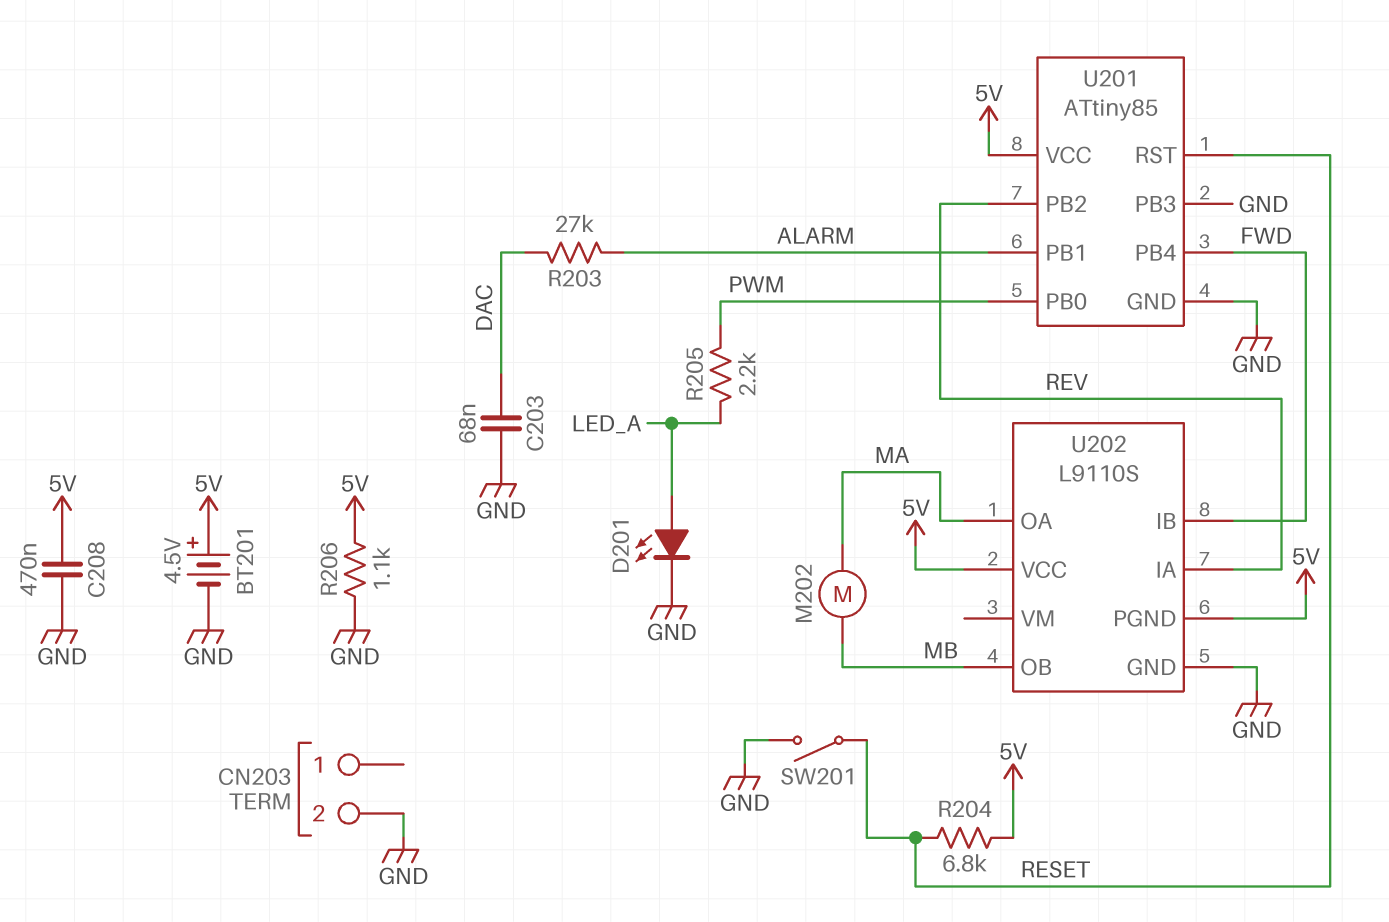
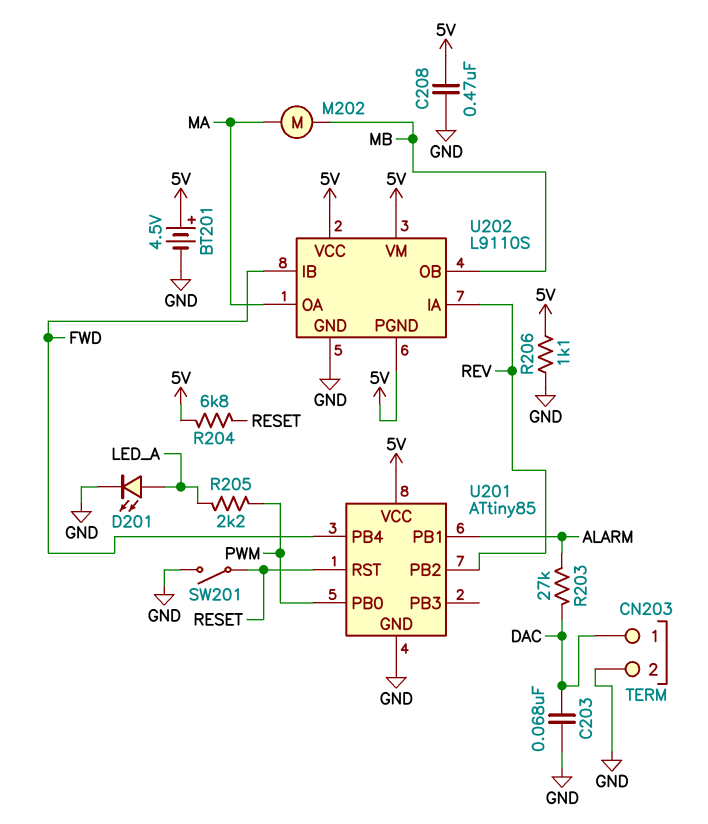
CN203 pin 1: none -> DAC
U201 pin PB3: GND -> none
U202 pin VM: none -> 5V

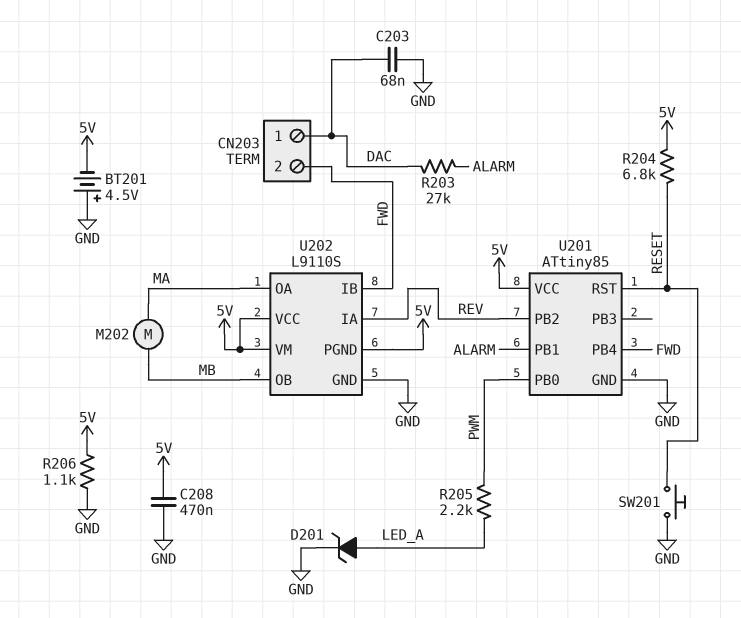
BT201: 4.5V (plus 5V, minus GND) -> 4.5V (plus GND, minus 5V)
CN203 pin 2: GND -> FWD
D201: LED (A LED_A, K GND) -> zener (A LED_A, K GND)
SW201: switch (GND, RESET) -> button (GND, RESET)

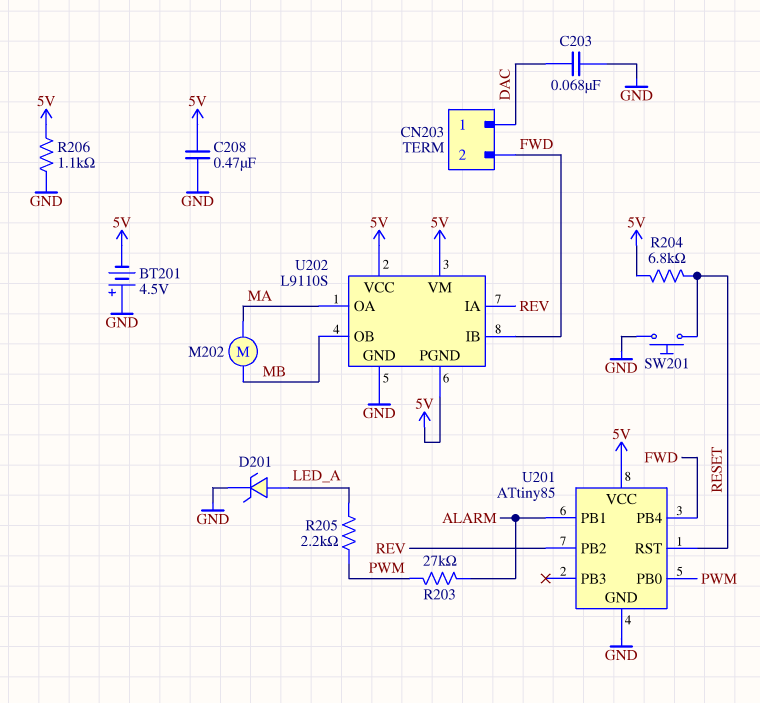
R203: 27k (ALARM, DAC) -> 27k (ALARM, PWM)

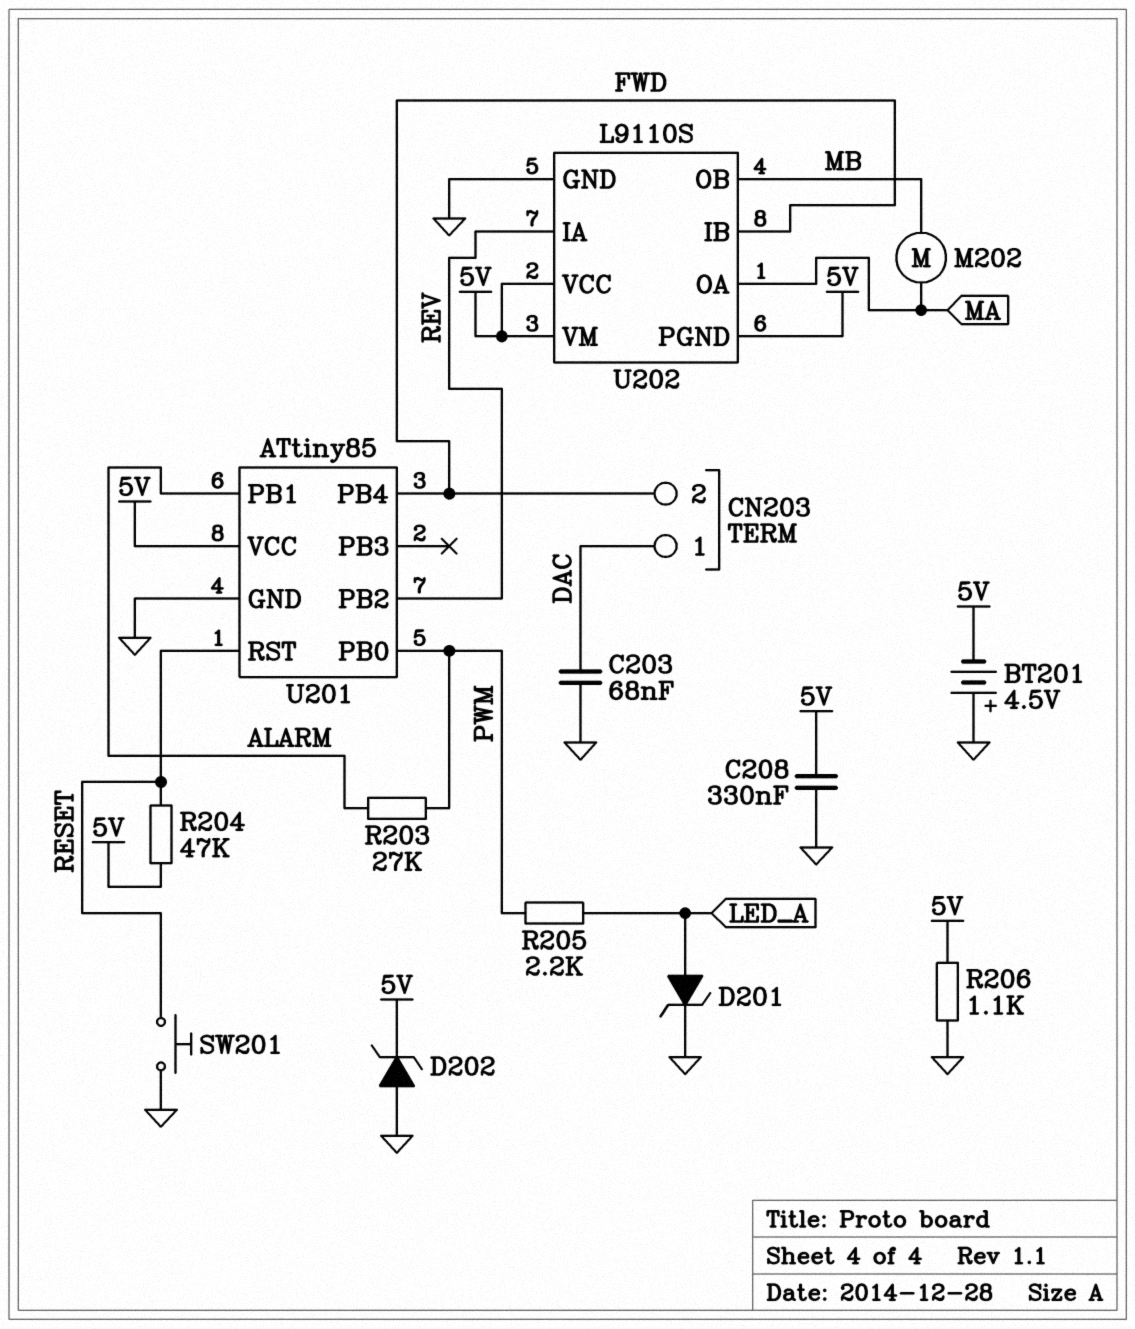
C208: 470nF (5V, GND) -> 330nF (5V, GND)
D202: none -> zener (A GND, K 5V)
R204: 6.8k (5V, RESET) -> 47k (5V, RESET)

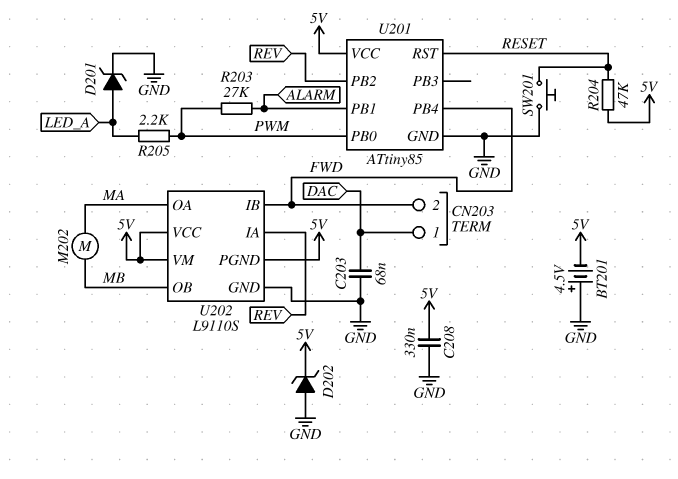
R206: 1.1k (5V, GND) -> none

